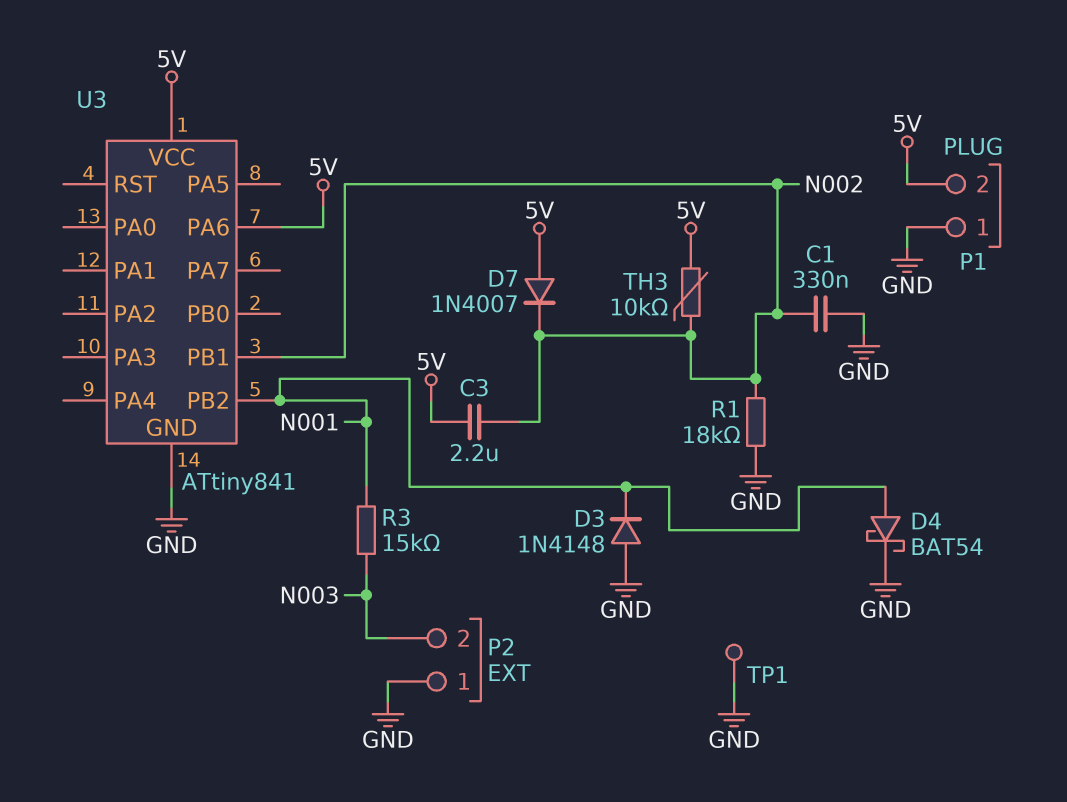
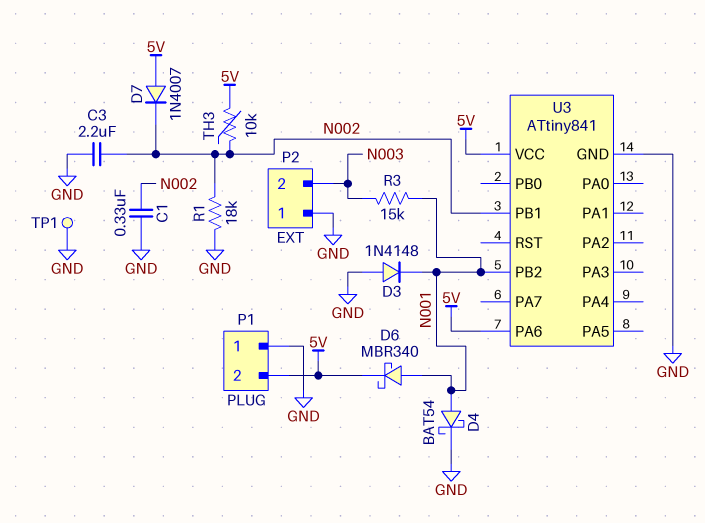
C3: 2.2uF (5V, N002) -> 2.2uF (GND, N002)
D6: none -> schottky MBR340 (A N001, K 5V)

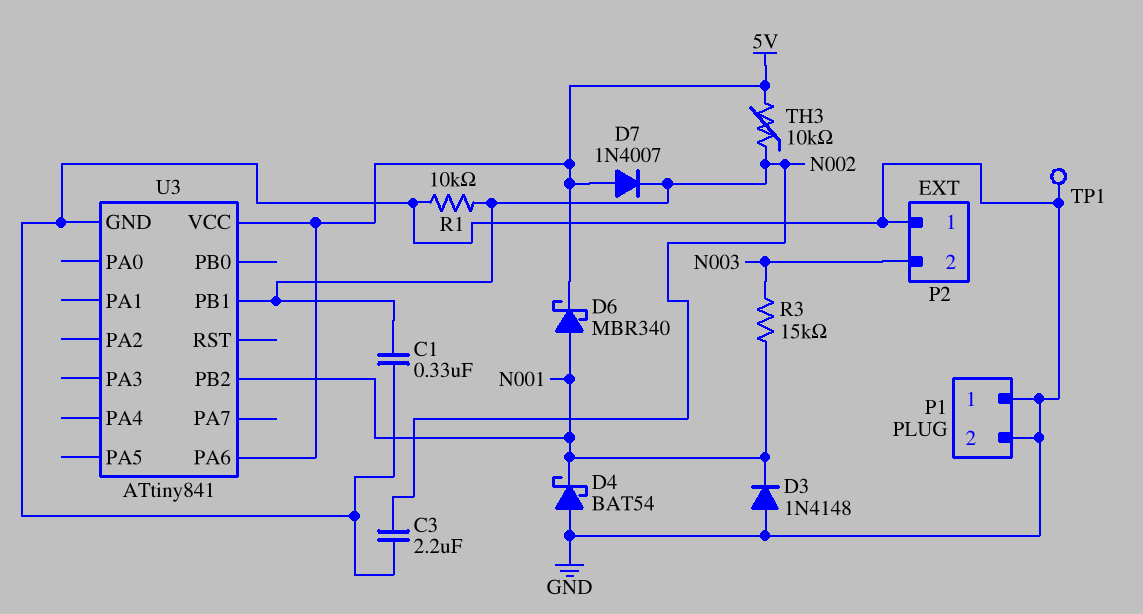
D4: schottky BAT54 (A N001, K GND) -> schottky BAT54 (A GND, K N001)
P1 pin 2: 5V -> GND
R1: 18k (GND, N002) -> 10k (GND, N002)

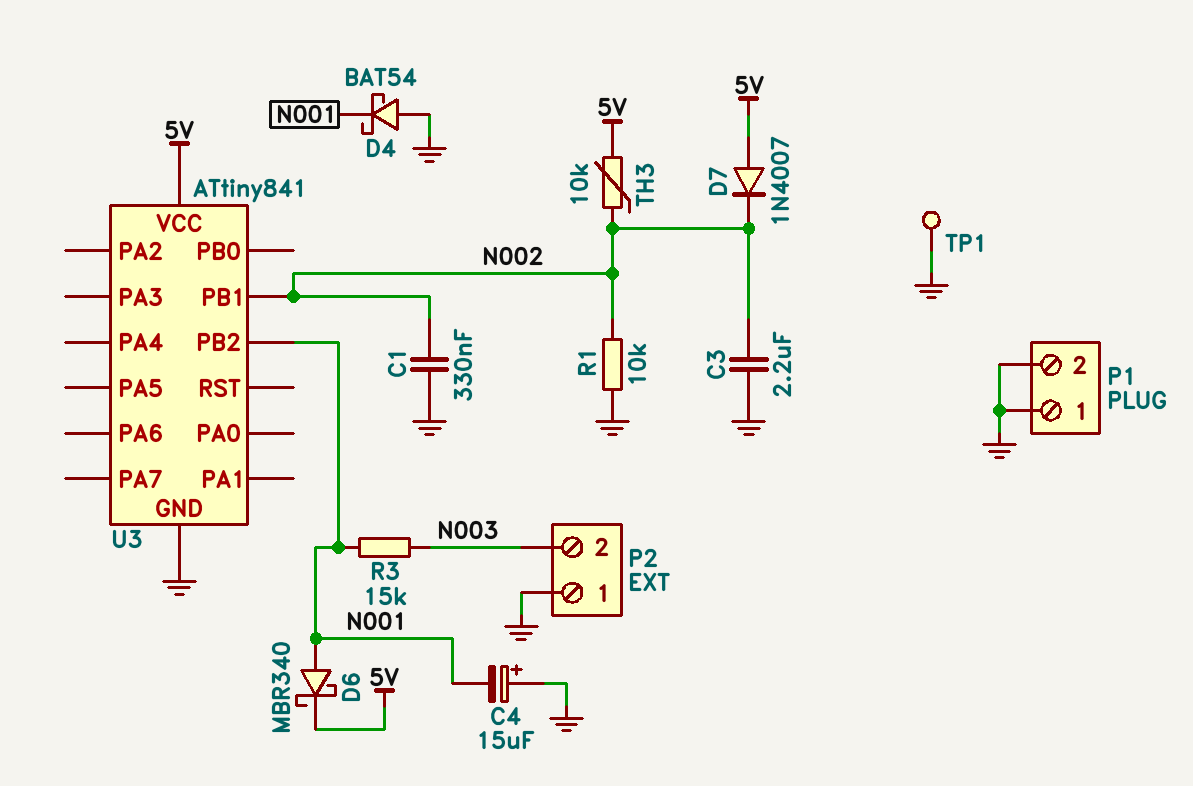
C4: none -> 15uF (plus GND, minus N001)
D3: diode 1N4148 (A GND, K N001) -> none
U3 pin PA6: 5V -> none

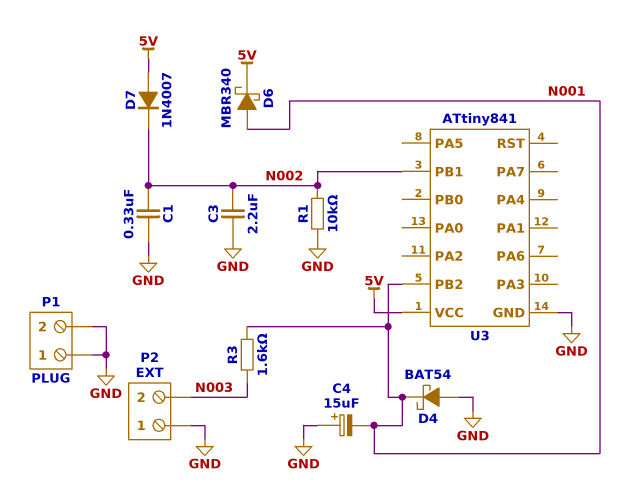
R3: 15k (N001, N003) -> 1.6k (N001, N003)
TH3: 10k (5V, N002) -> none
TP1: test point (GND) -> none

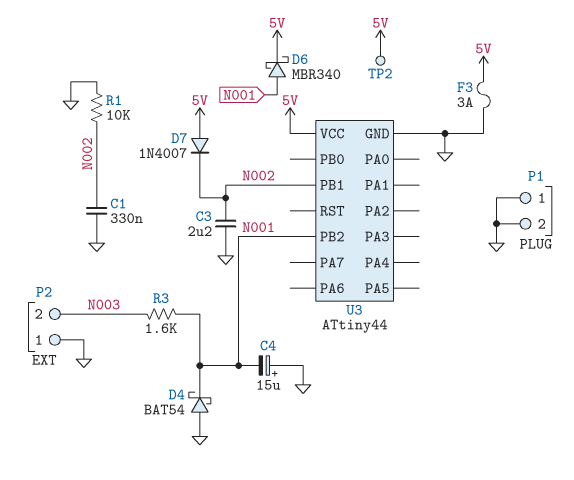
F3: none -> 3A (5V, GND)
TP2: none -> test point (5V)
U3: ATtiny841 -> ATtiny44

